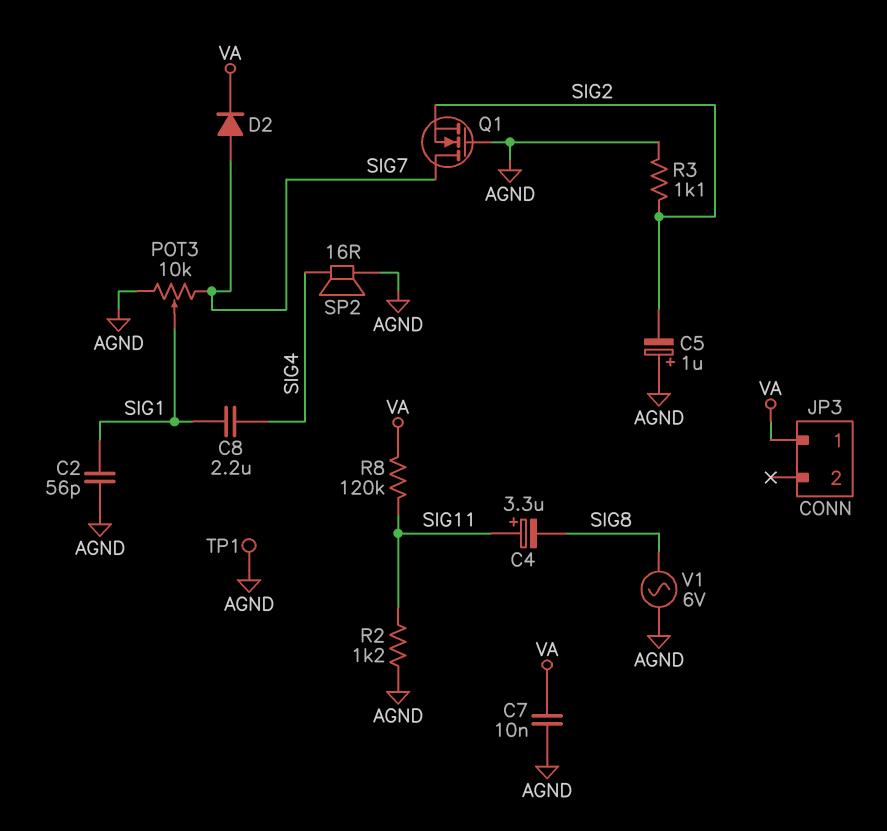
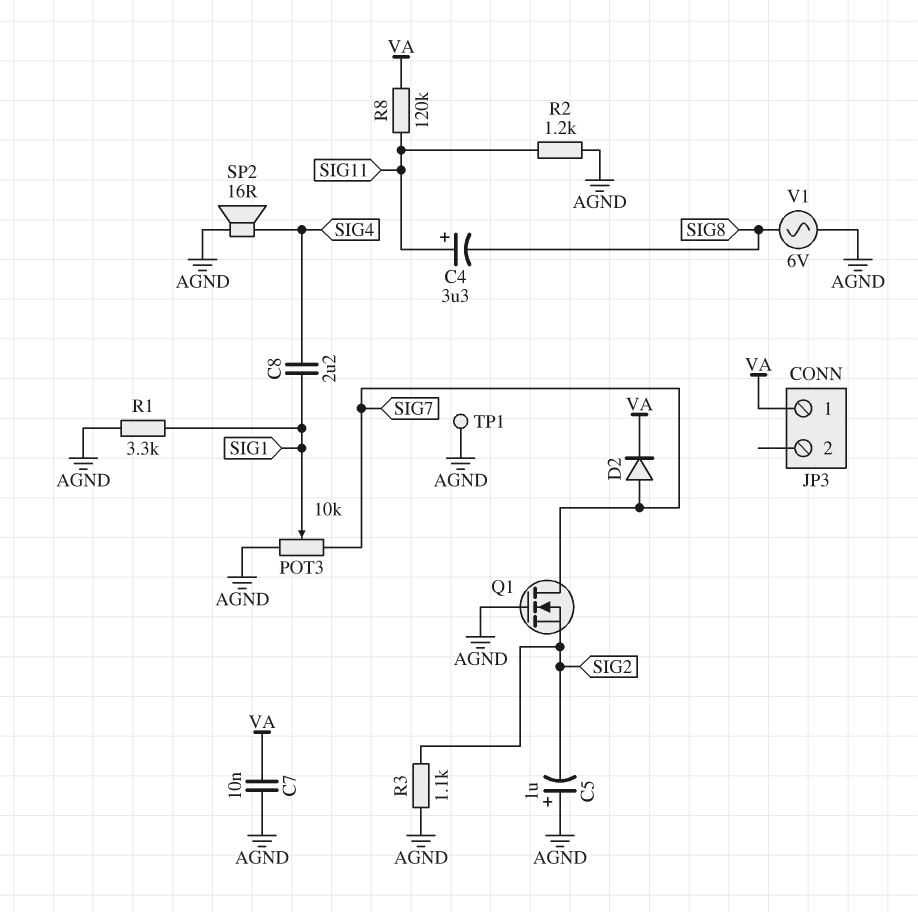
C2: 56pF (AGND, SIG1) -> none
R1: none -> 3.3k (AGND, SIG1)

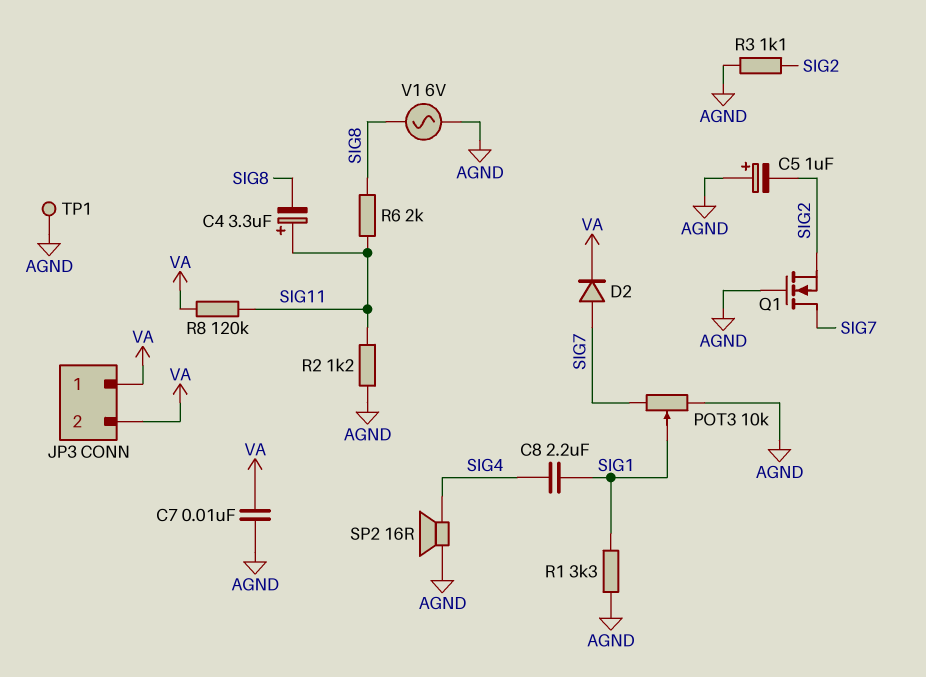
JP3 pin 2: none -> VA
R6: none -> 2k (SIG8, SIG11)

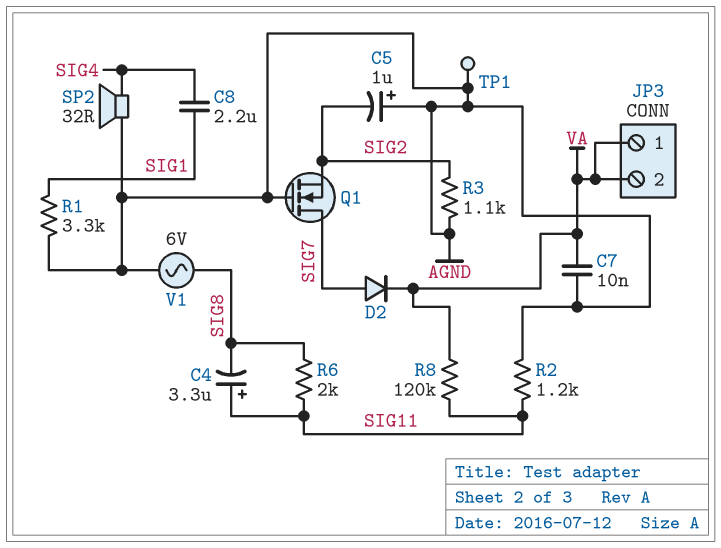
POT3: 10k (AGND, SIG7, wiper SIG1) -> none
SP2: speaker 16R (AGND, SIG4) -> speaker 32R (AGND, SIG4)

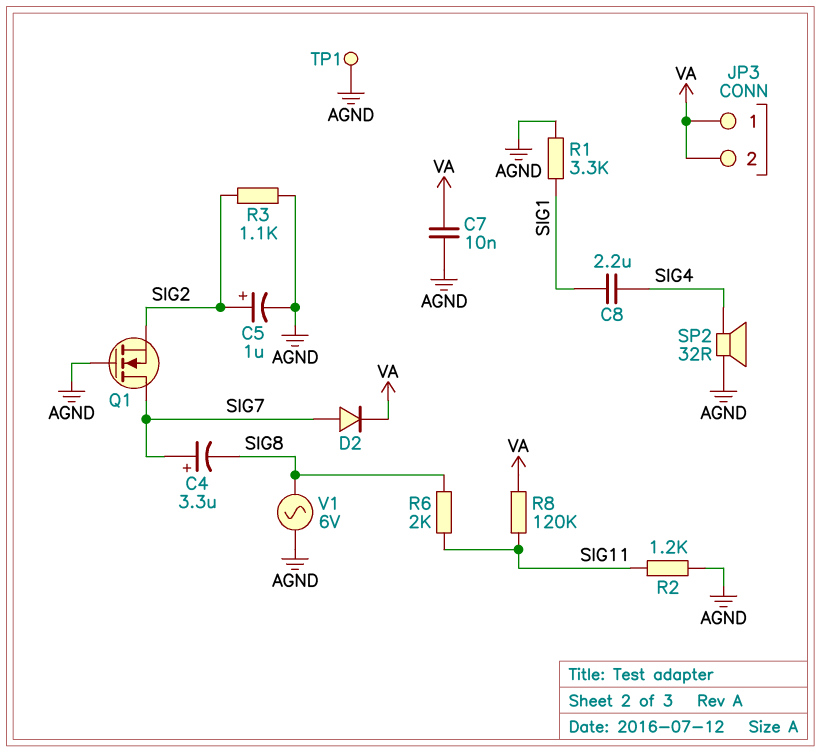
C4: 3.3uF (plus SIG11, minus SIG8) -> 3.3uF (plus SIG7, minus SIG8)
C5: 1uF (plus AGND, minus SIG2) -> 1uF (plus SIG2, minus AGND)

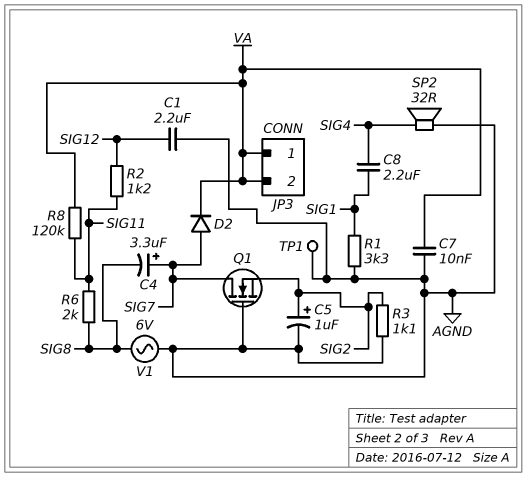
C1: none -> 2.2uF (AGND, SIG12)
R2: 1.2k (AGND, SIG11) -> 1.2k (SIG11, SIG12)

